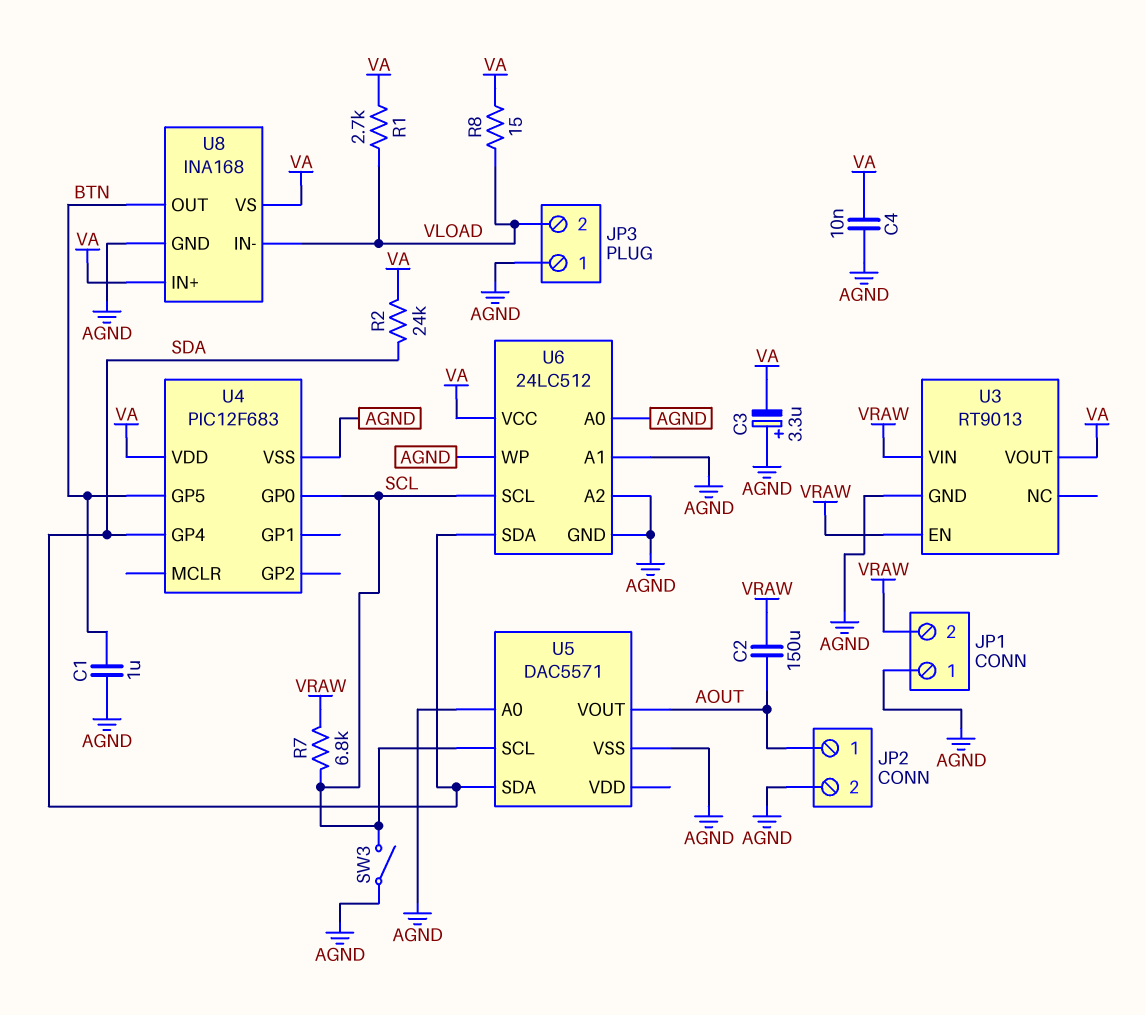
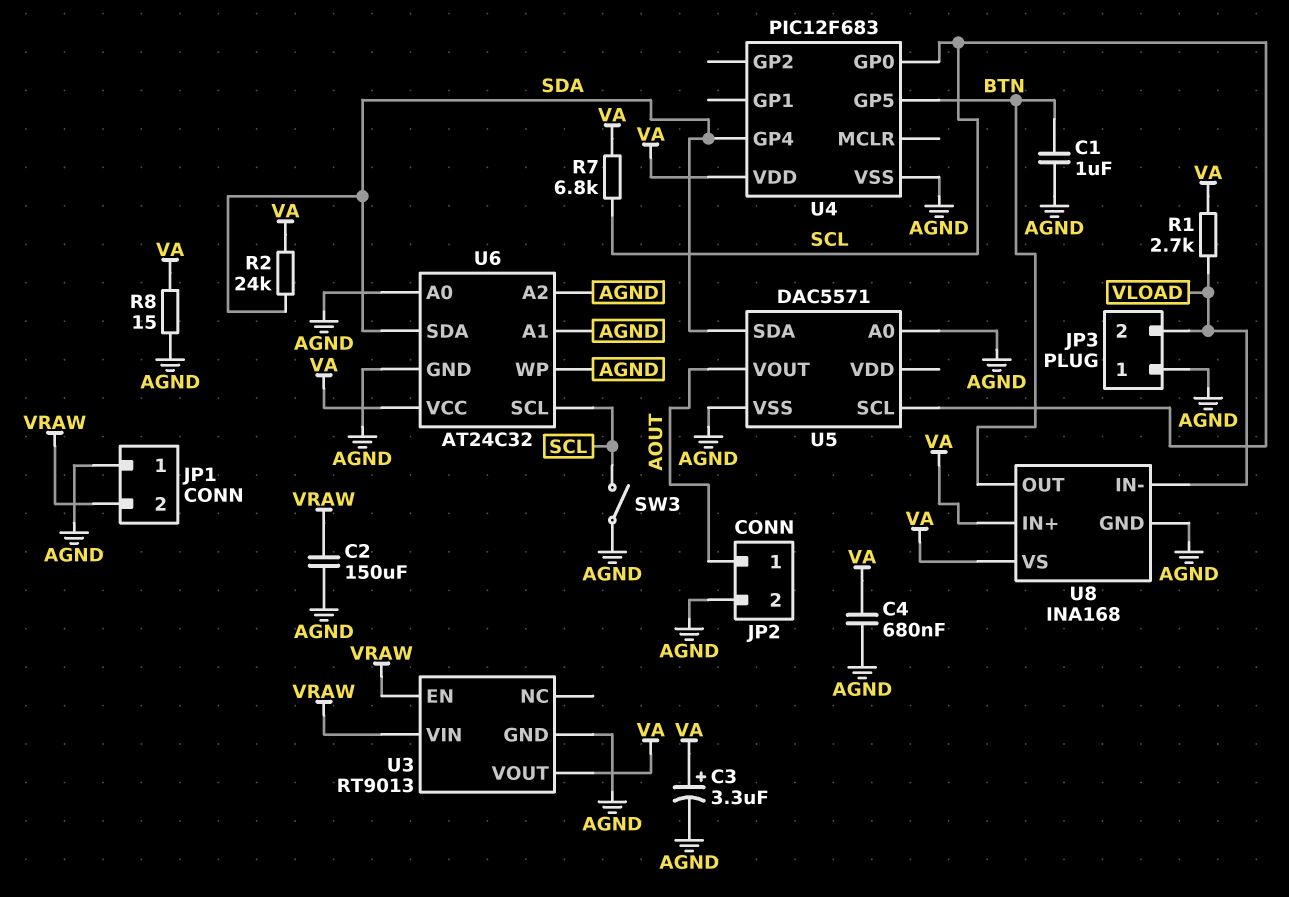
C2: 150uF (AOUT, VRAW) -> 150uF (AGND, VRAW)
C3: 3.3uF (plus AGND, minus VA) -> 3.3uF (plus VA, minus AGND)
C4: 10nF (AGND, VA) -> 680nF (AGND, VA)
R7: 6.8k (SCL, VRAW) -> 6.8k (SCL, VA)
R8: 15 (VA, VLOAD) -> 15 (AGND, VA)
U6: 24LC512 -> AT24C32

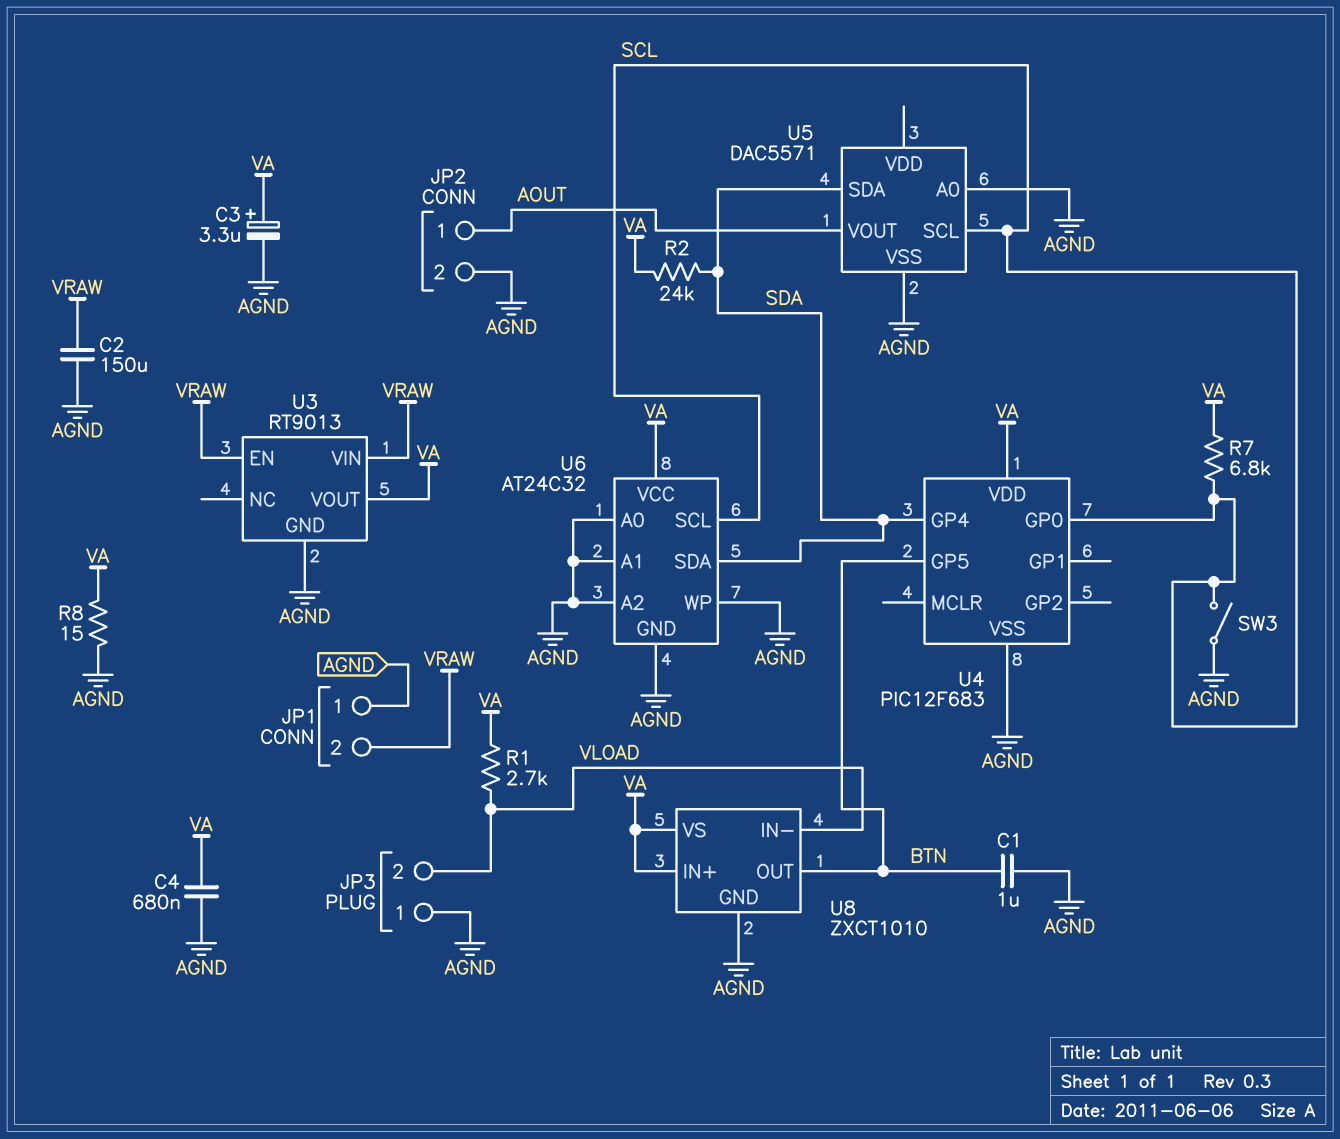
U8: INA168 -> ZXCT1010

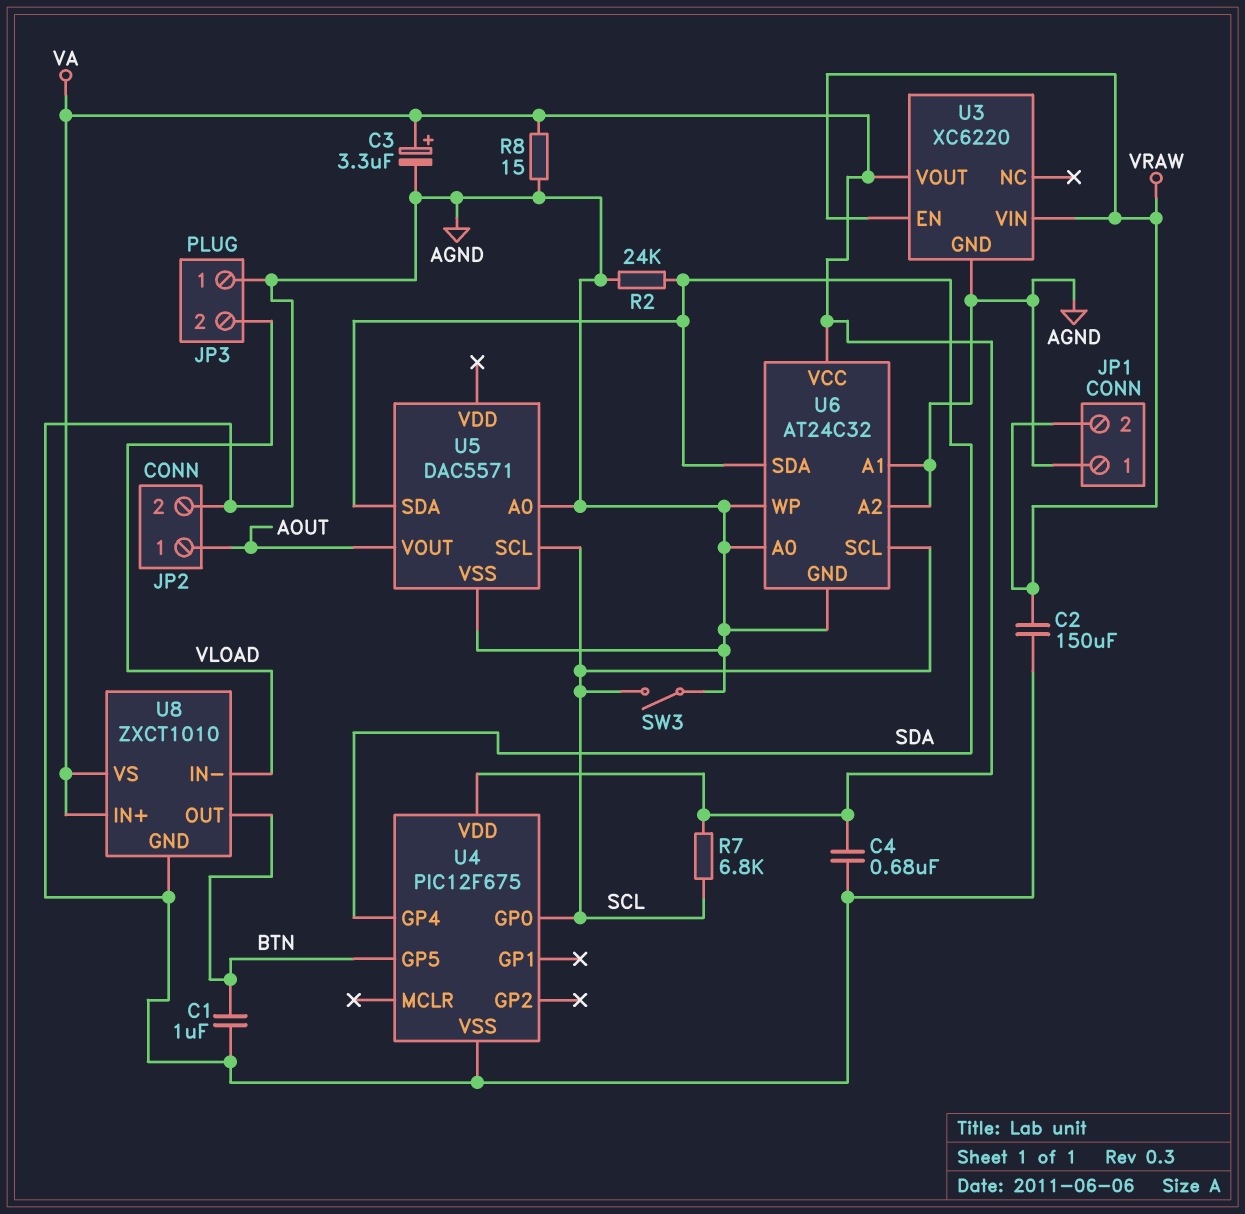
R1: 2.7k (VA, VLOAD) -> none
R2: 24k (SDA, VA) -> 24k (AGND, SDA)
U3: RT9013 -> XC6220
U4: PIC12F683 -> PIC12F675

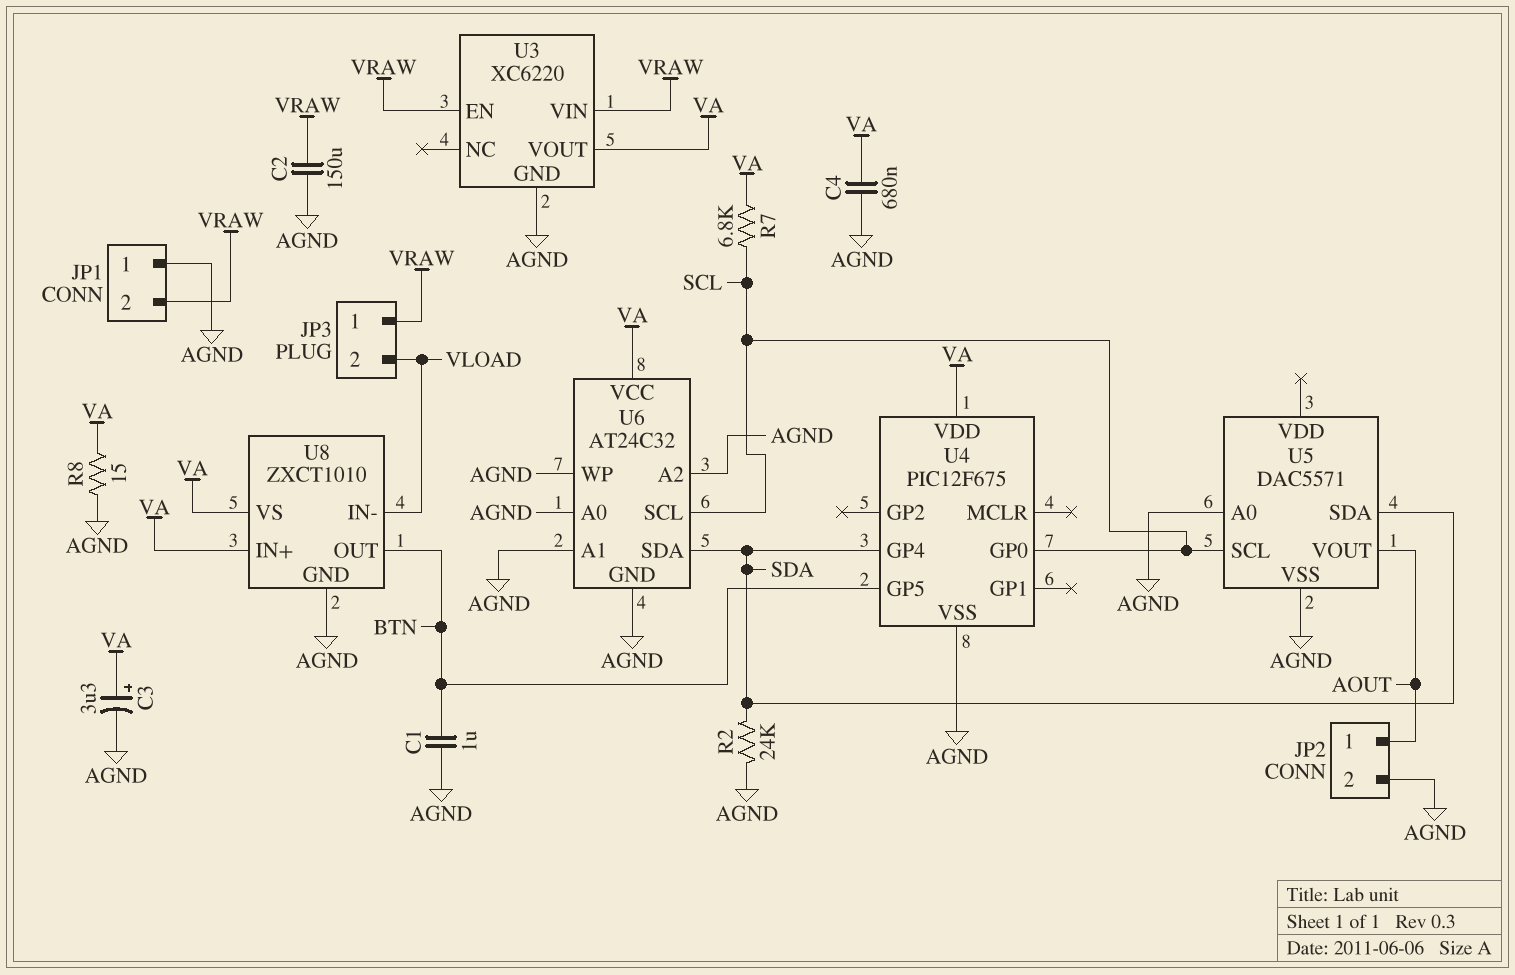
JP3 pin 1: AGND -> VRAW
SW3: switch (AGND, SCL) -> none

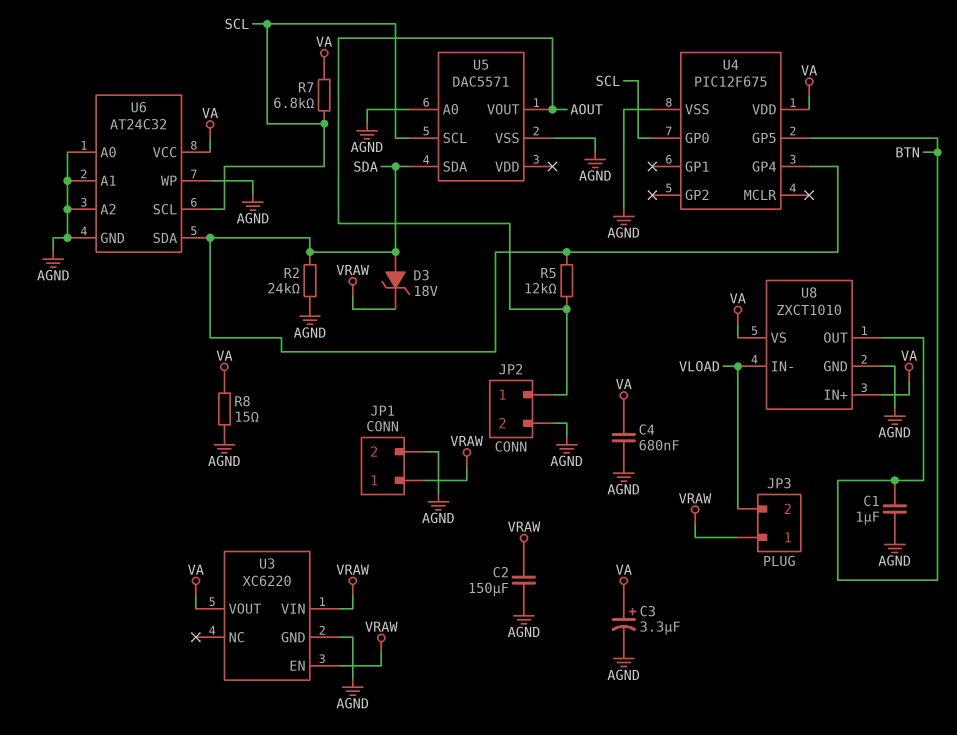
D3: none -> zener 18V (A SDA, K VRAW)
JP1 pin 1: AGND -> VRAW
JP1 pin 2: VRAW -> AGND
R5: none -> 12k (AOUT, SDA)

